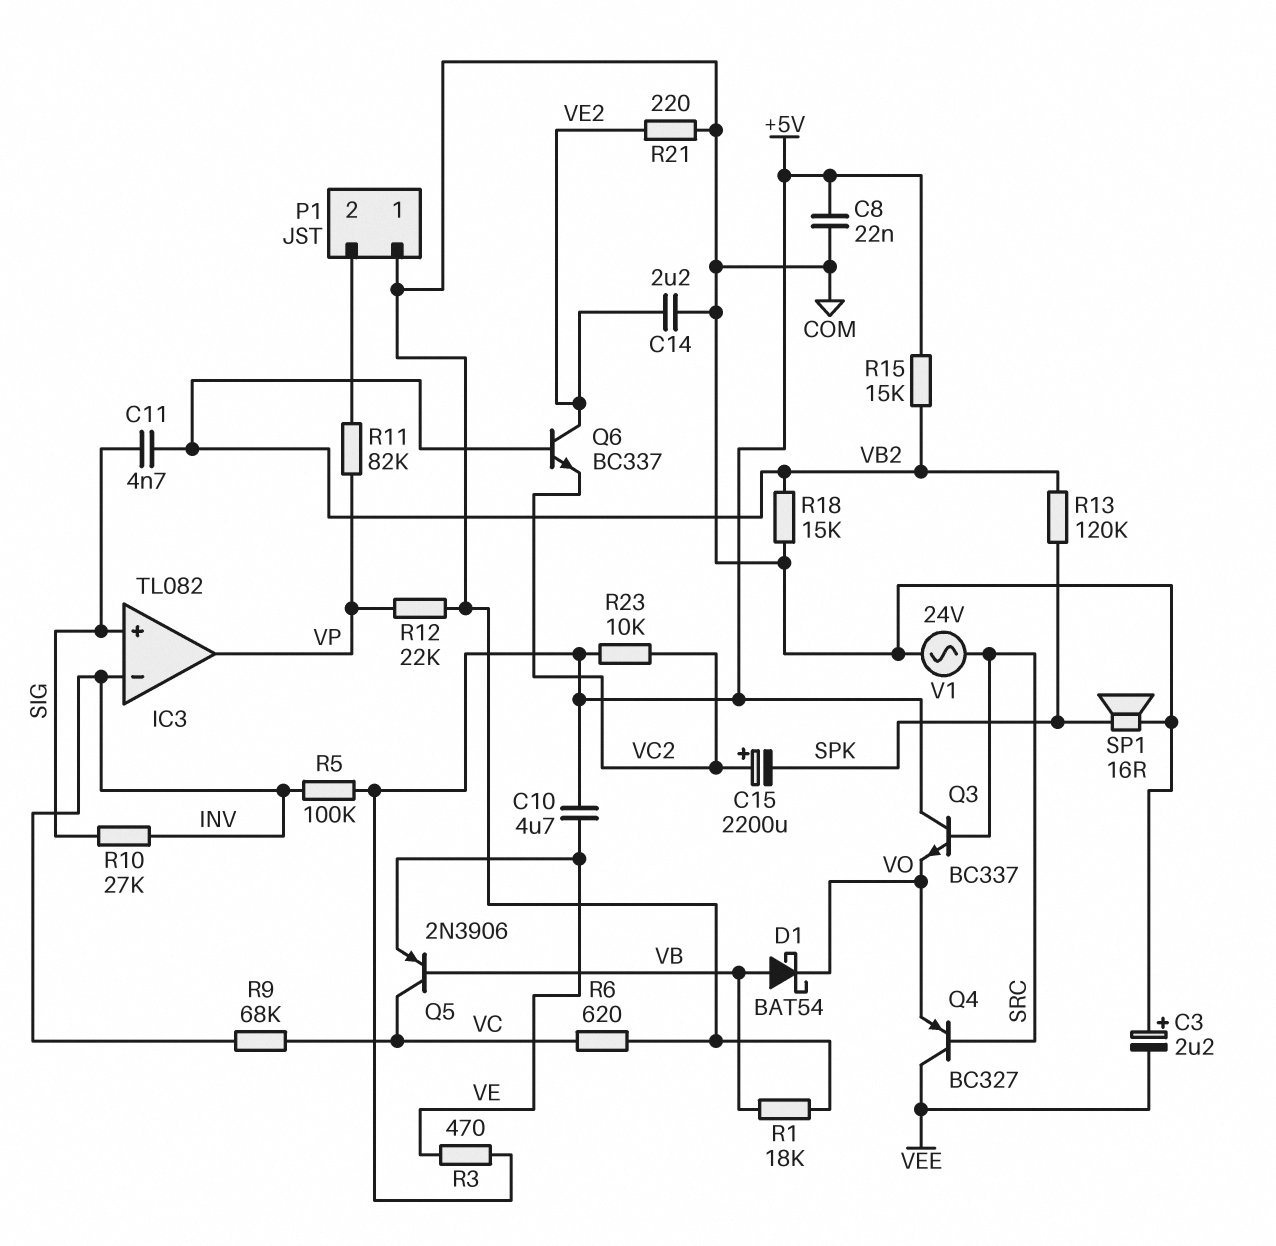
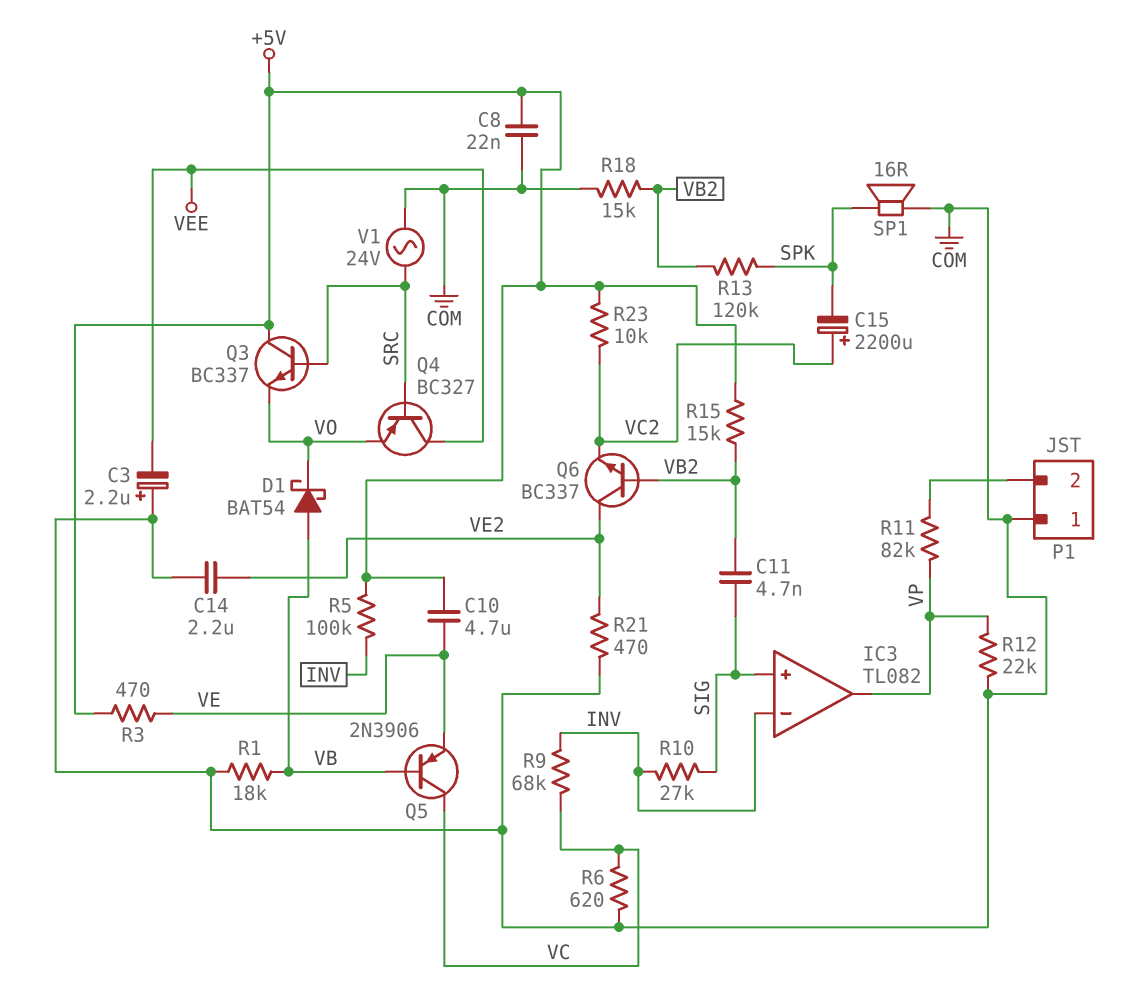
R21: 220 (COM, VE2) -> 470 (COM, VE2)

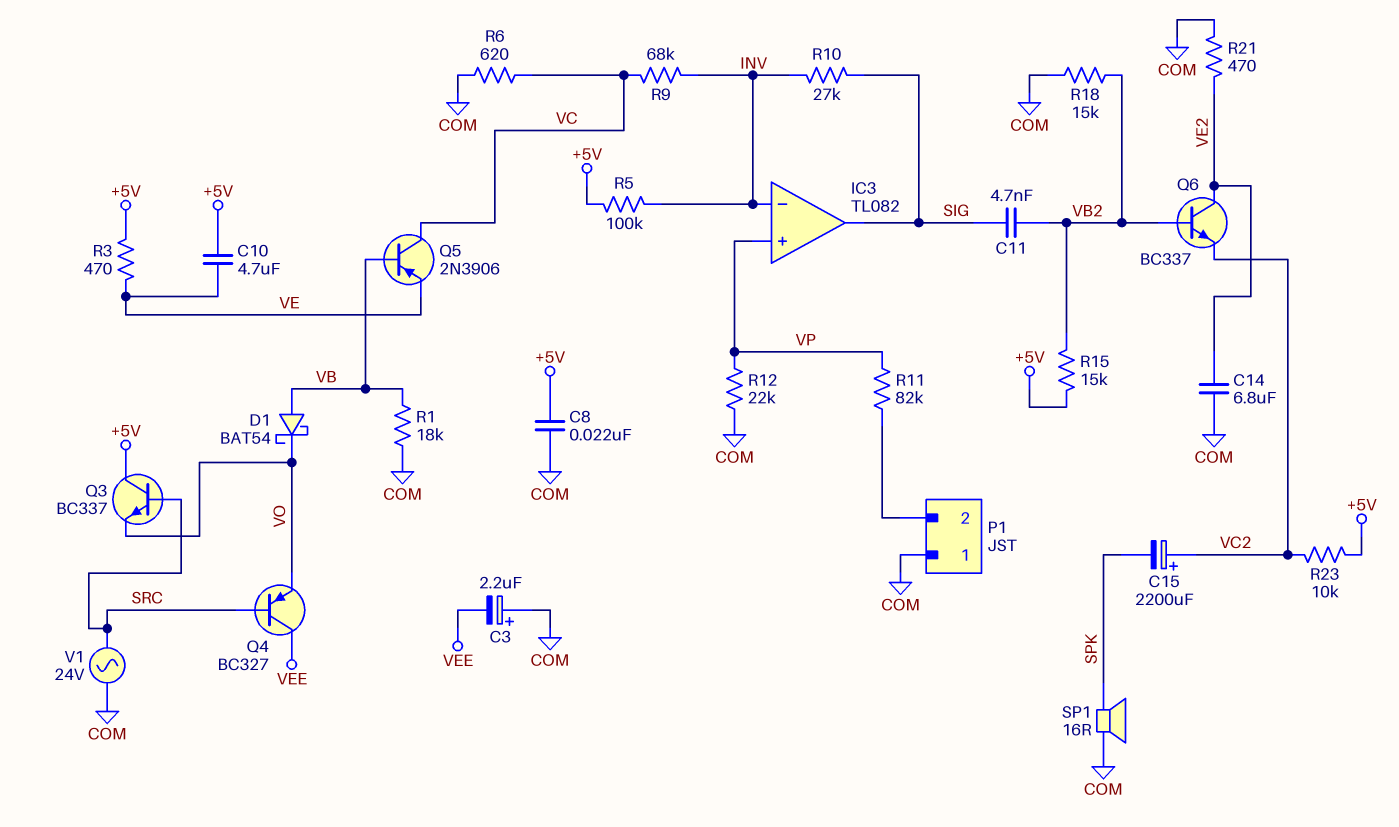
C14: 2.2uF (COM, VE2) -> 6.8uF (COM, VE2)
IC3 pin in+: SIG -> VP
IC3 pin out: VP -> SIG
R13: 120k (SPK, VB2) -> none

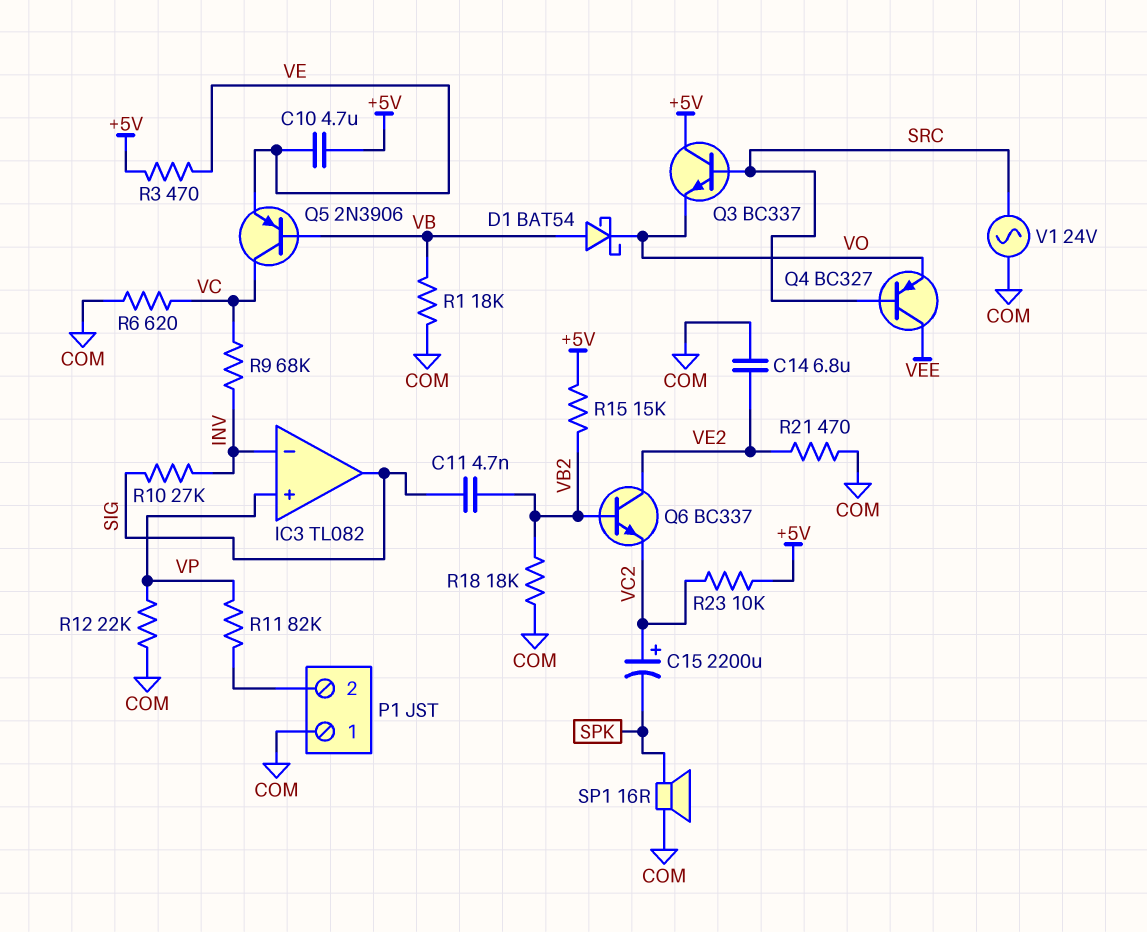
C3: 2.2uF (plus COM, minus VEE) -> none
C8: 22nF (+5V, COM) -> none
R5: 100k (+5V, INV) -> none
R18: 15k (COM, VB2) -> 18k (COM, VB2)

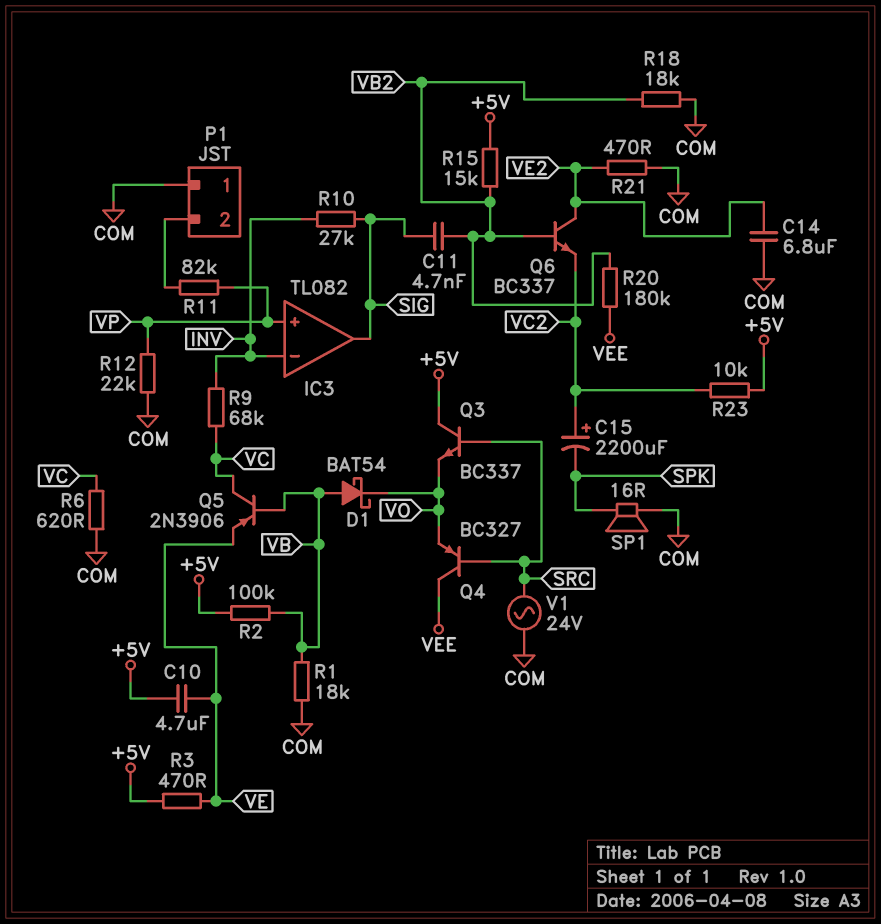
R2: none -> 100k (+5V, VB)
R20: none -> 180k (VB2, VEE)

